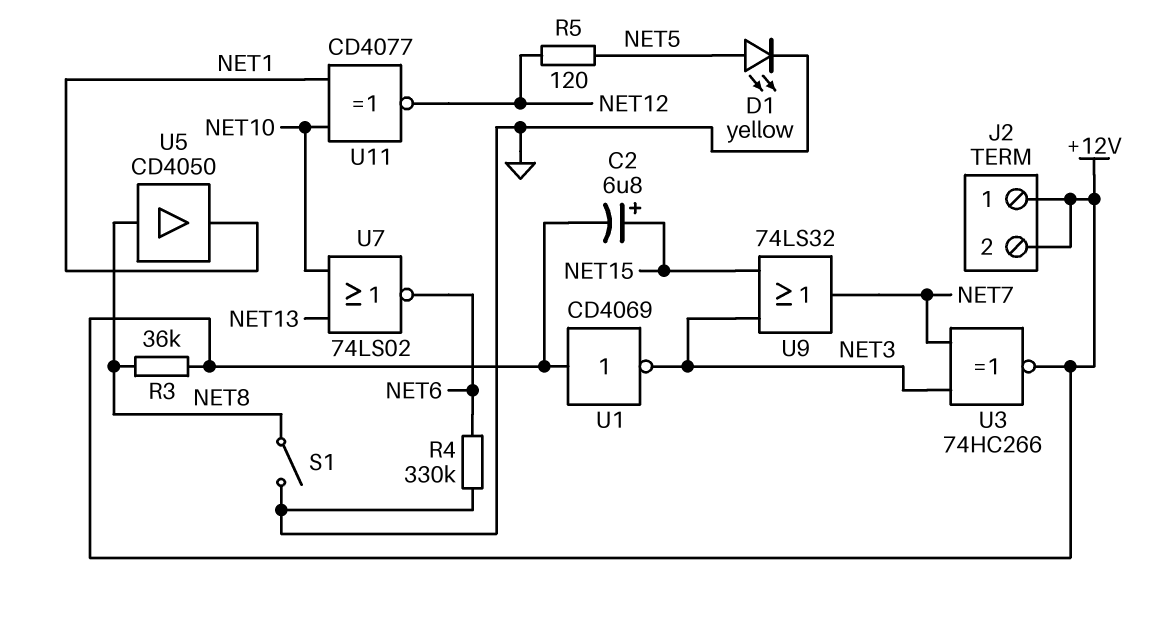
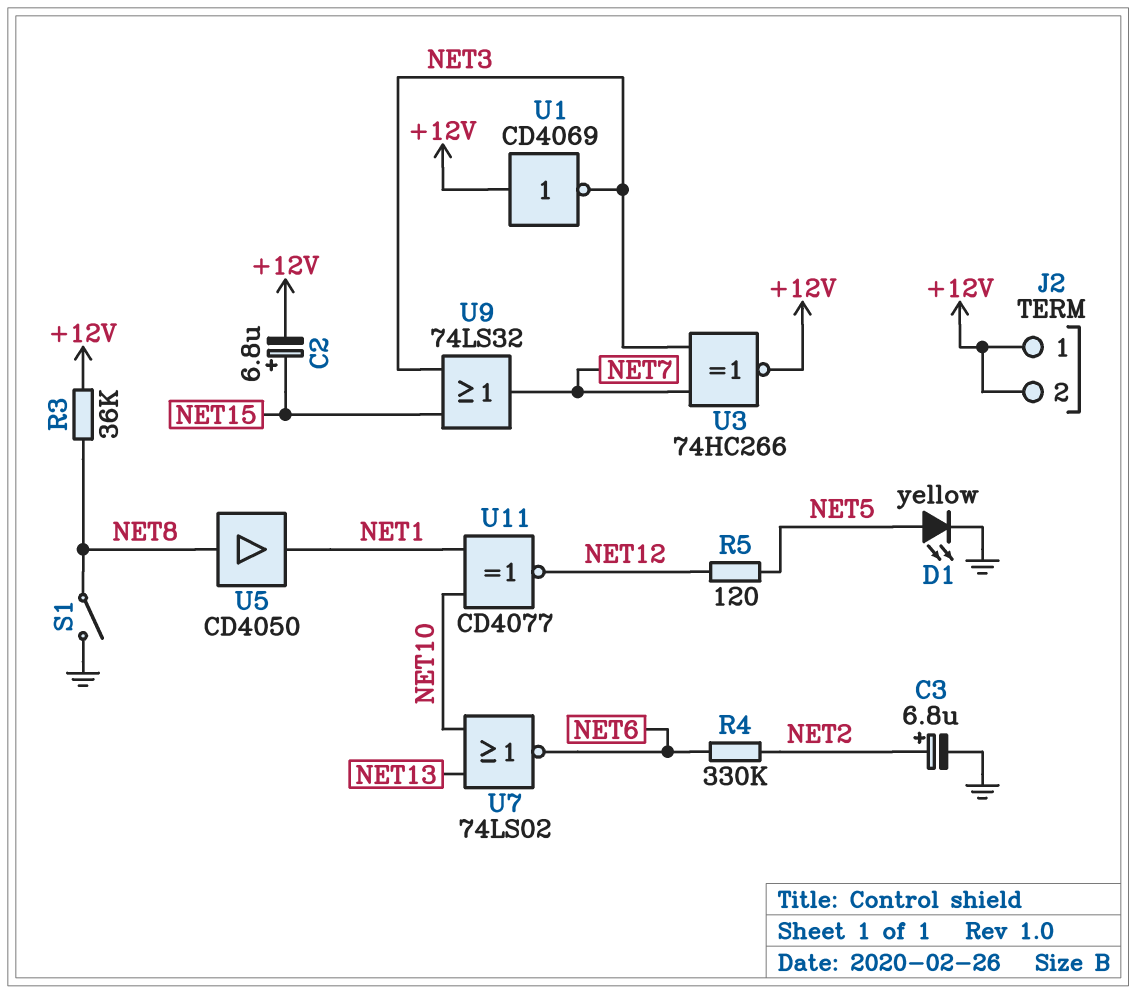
C3: none -> 6.8uF (plus NET2, minus GND)
R4: 330k (GND, NET6) -> 330k (NET2, NET6)

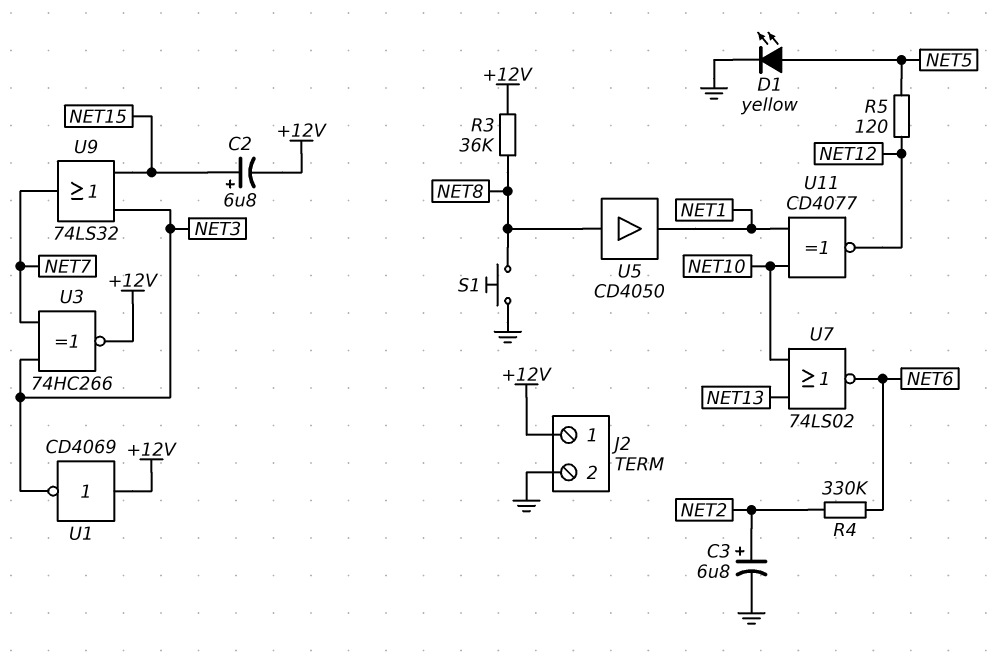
J2 pin 2: +12V -> GND
S1: switch (GND, NET8) -> button (GND, NET8)

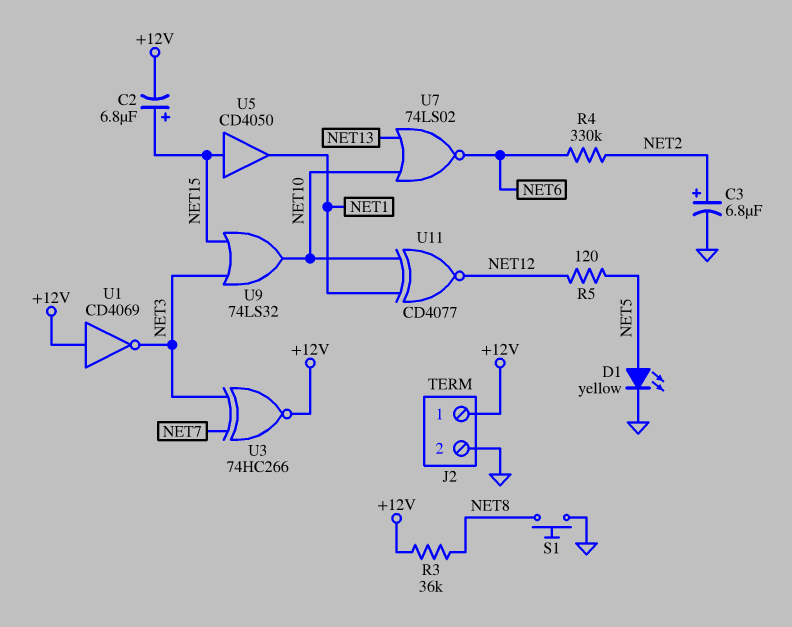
U5: buffer CD4050 (in NET8, out NET1) -> buffer CD4050 (in NET15, out NET1)
U9: OR 74LS32 (in NET3, in NET15, out NET7) -> OR 74LS32 (in NET3, in NET15, out NET10)

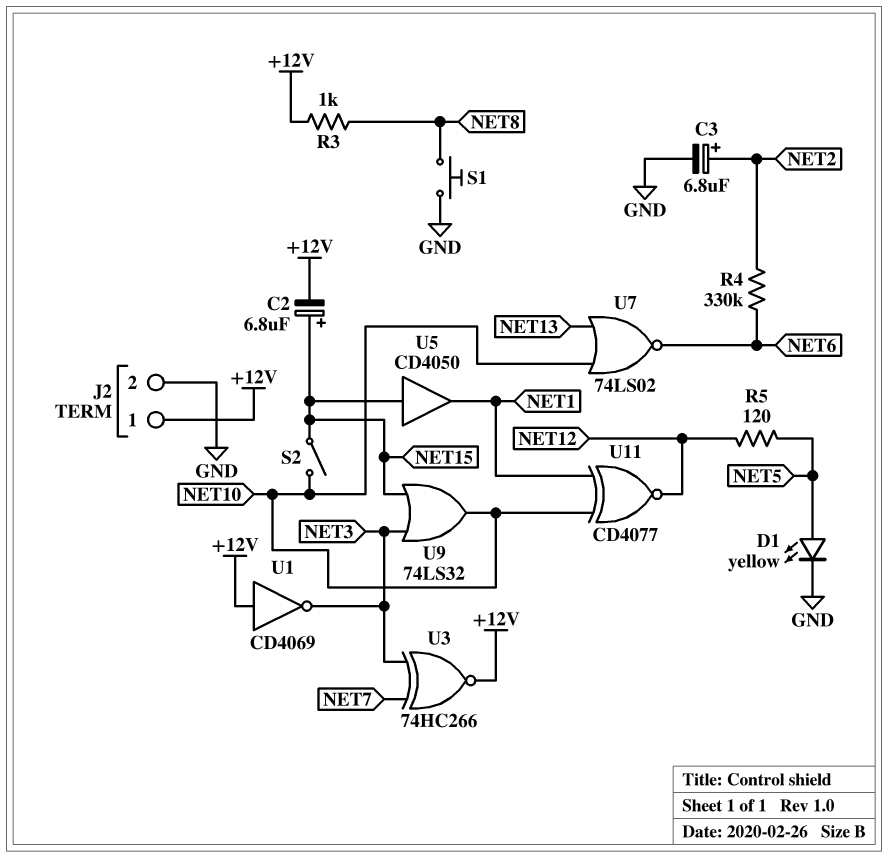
R3: 36k (+12V, NET8) -> 1k (+12V, NET8)
S2: none -> switch (NET10, NET15)

